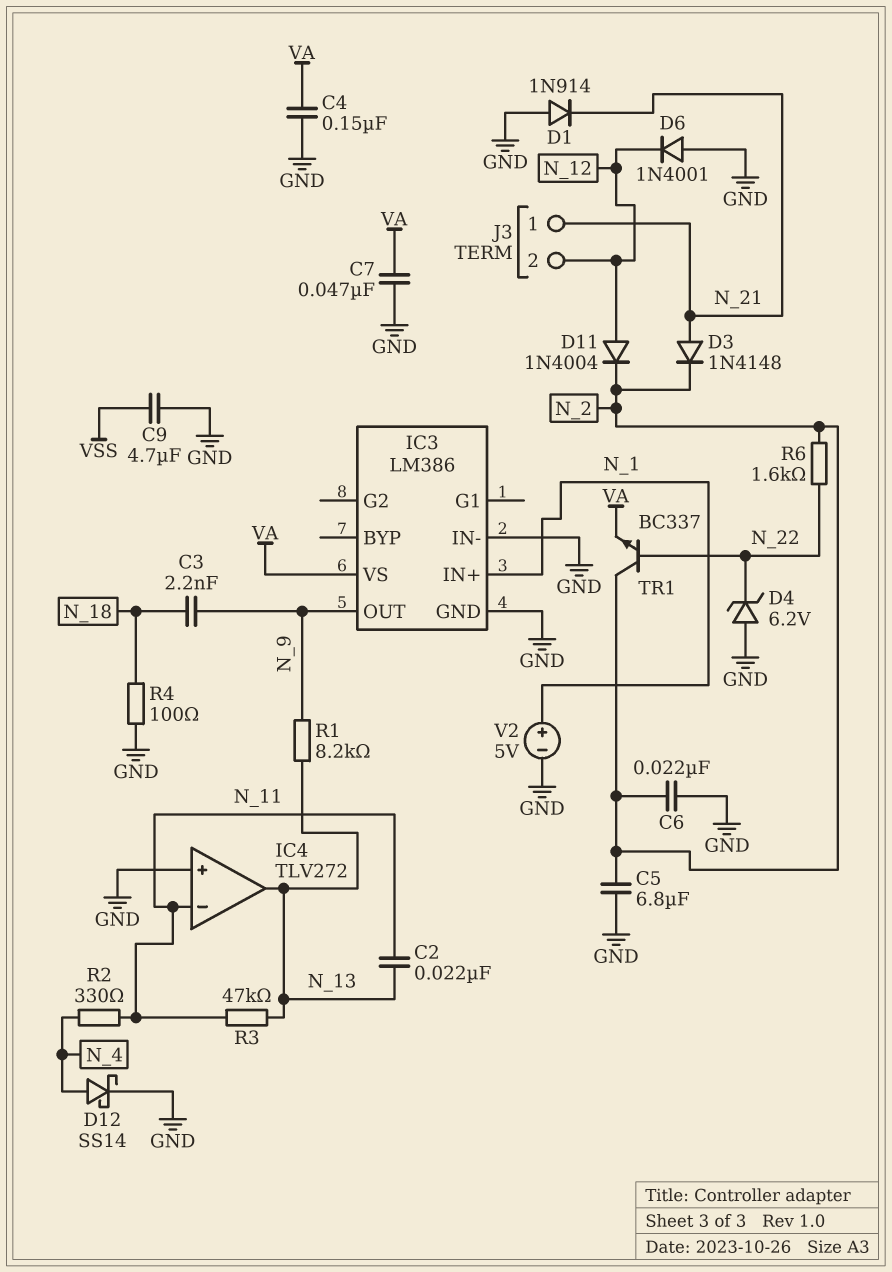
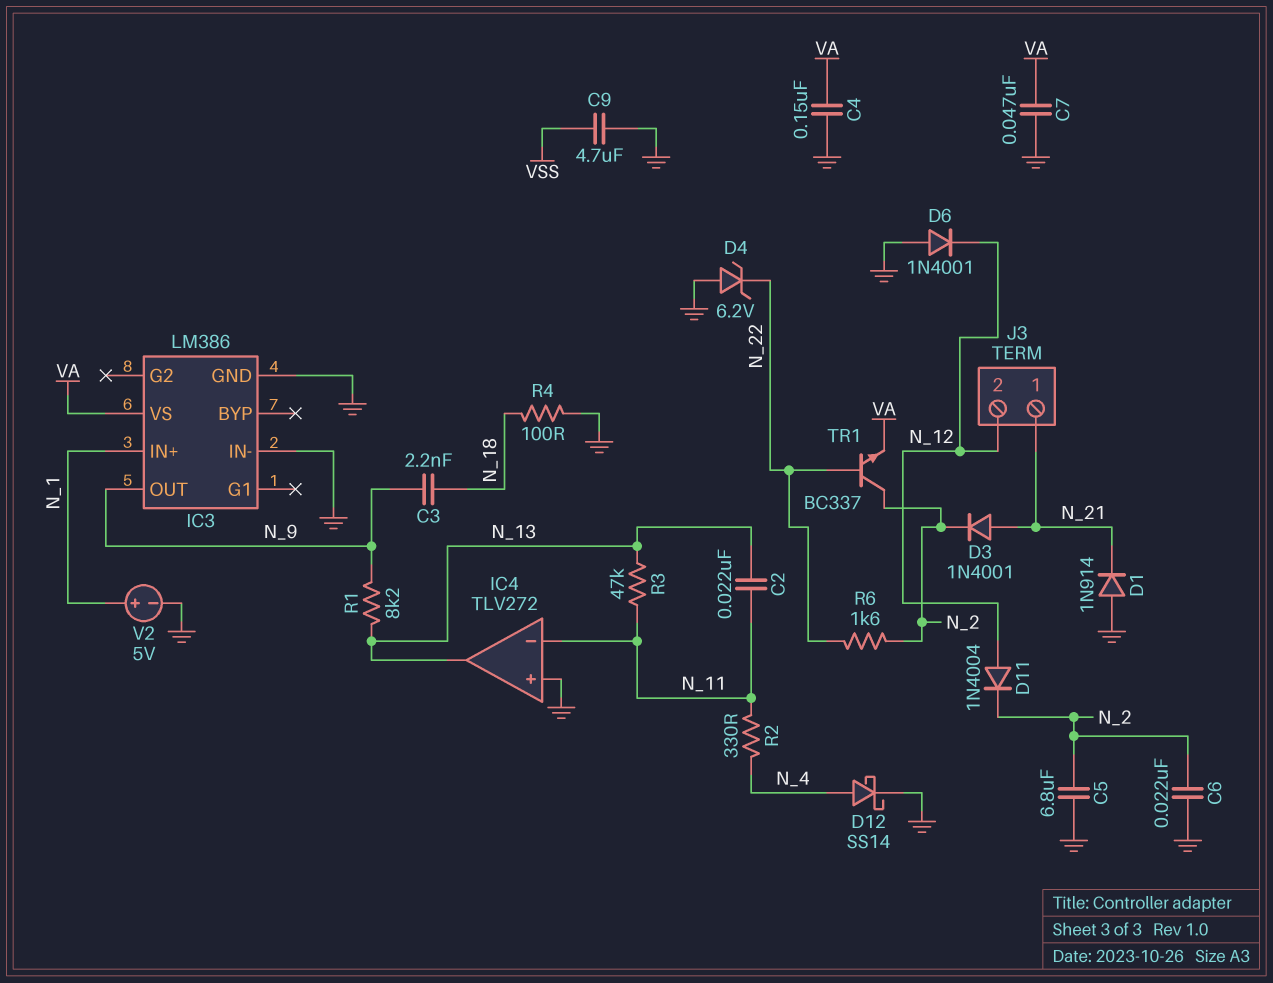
D3: diode 1N4148 (A N_21, K N_2) -> diode 1N4001 (A N_21, K N_2)

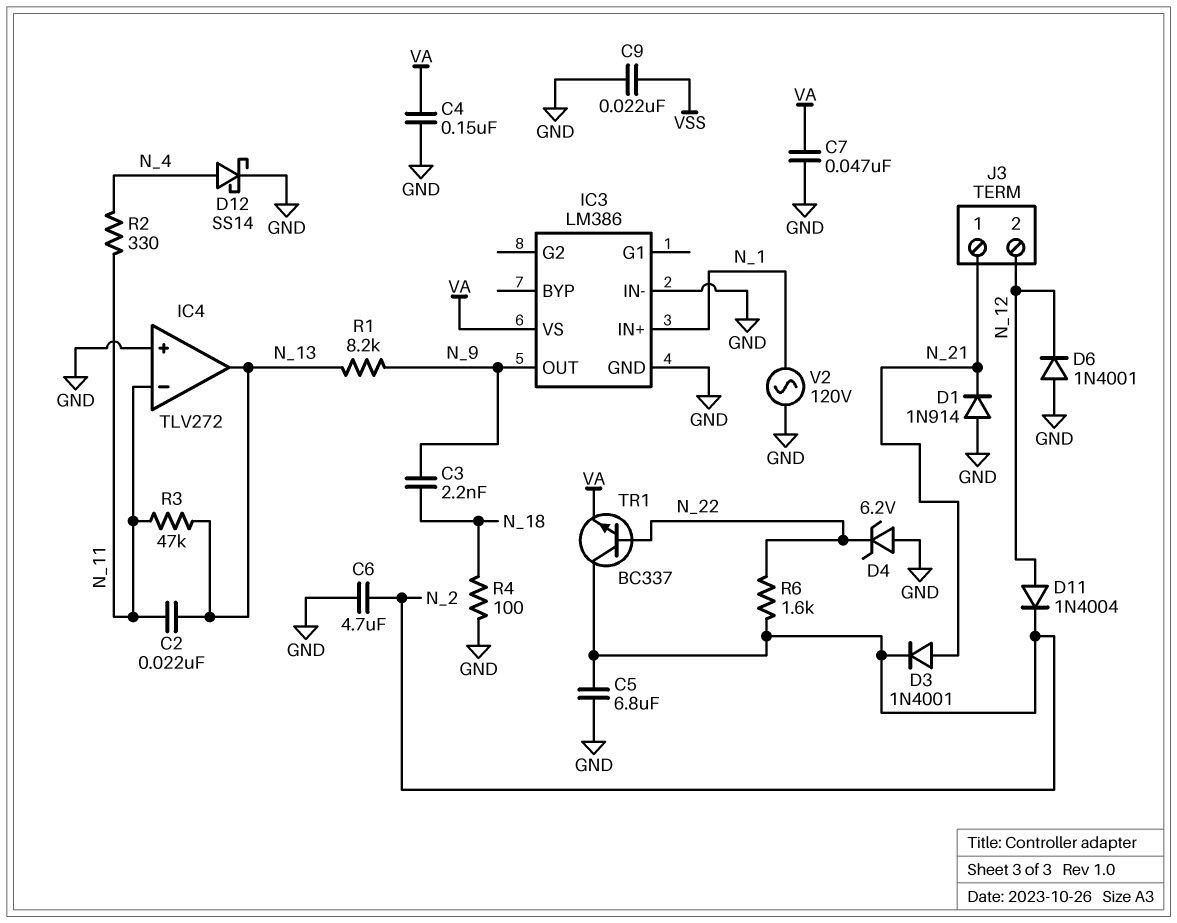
C6: 22nF (GND, N_2) -> 4.7uF (GND, N_2)
C9: 4.7uF (GND, VSS) -> 22nF (GND, VSS)
V2: 5V (plus N_1, minus GND) -> AC 120V (GND, N_1)

